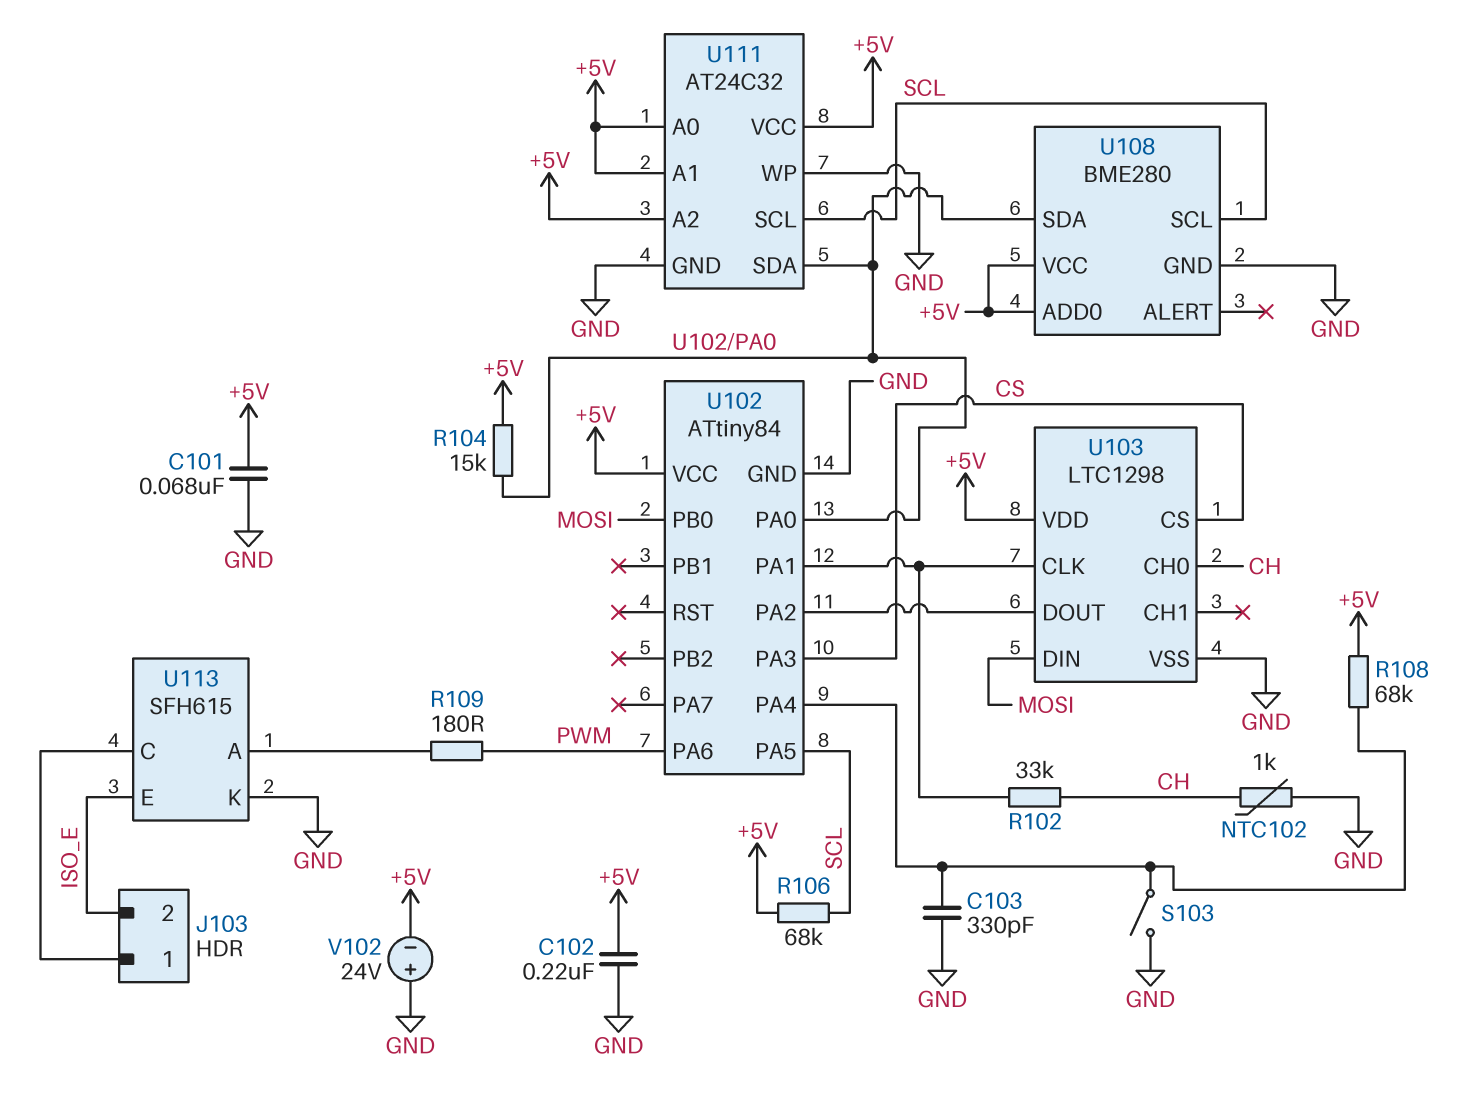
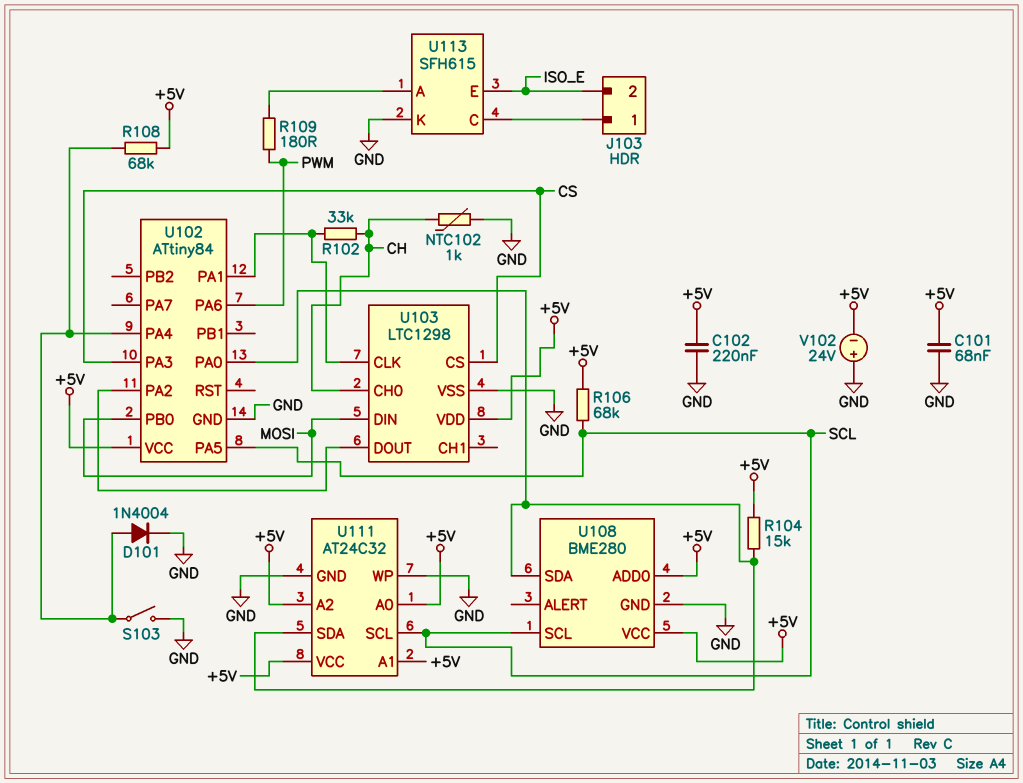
C103: 330pF (GND, U102/PA4) -> none
D101: none -> diode 1N4004 (A U102/PA4, K GND)

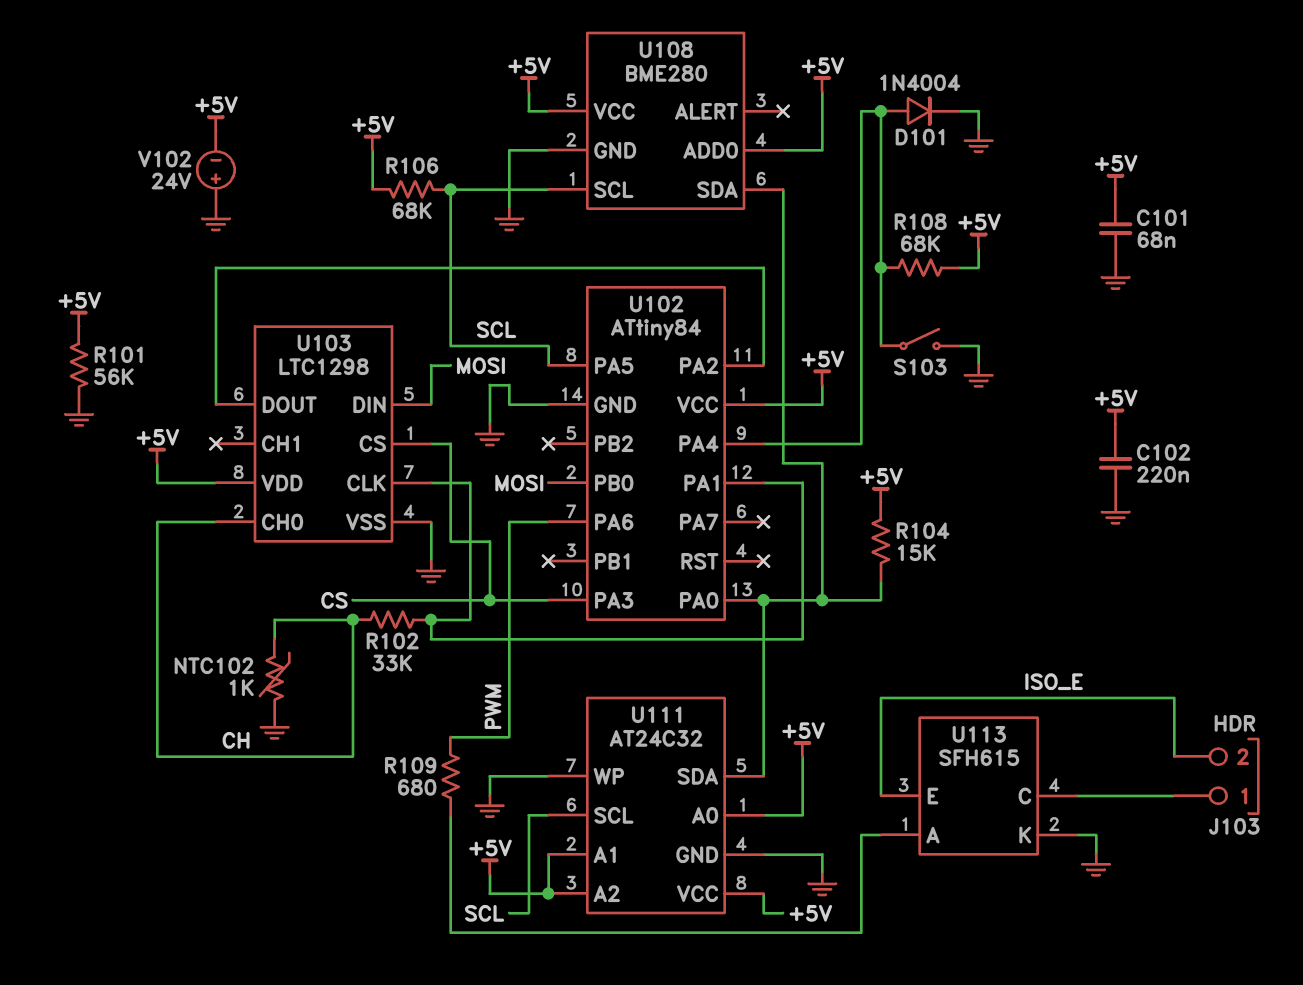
R101: none -> 56k (+5V, GND)
R109: 180 (PWM, U113/A) -> 680 (PWM, U113/A)

